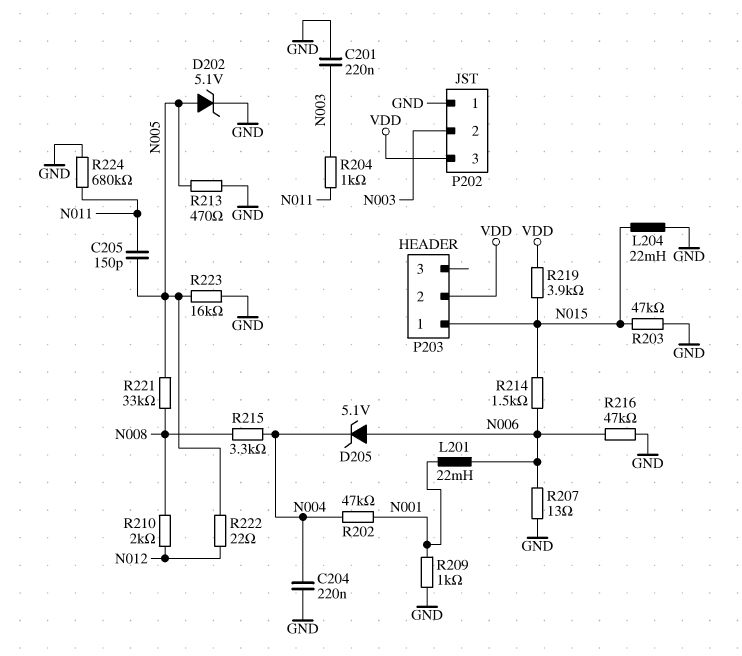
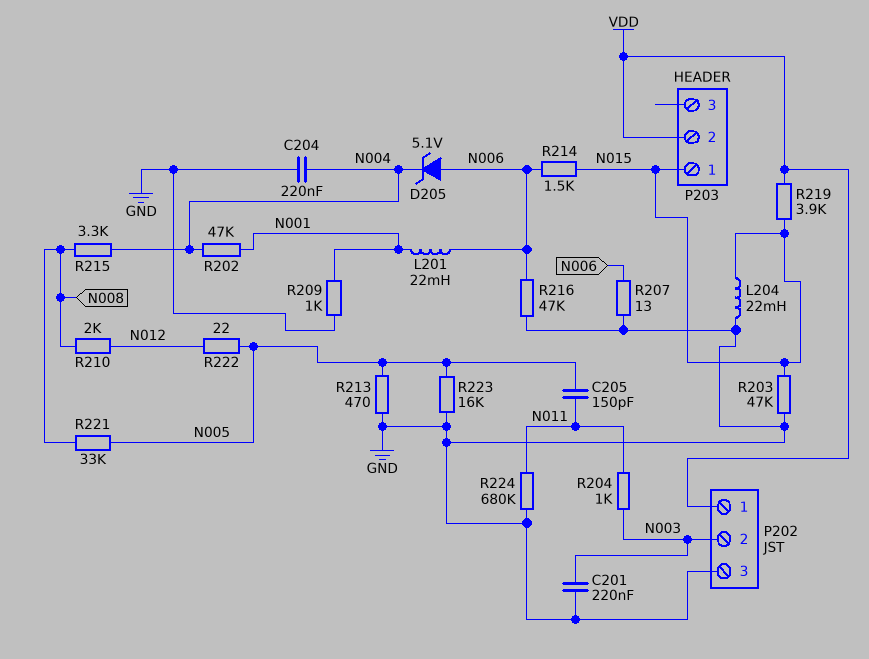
D202: zener 5.1V (A N005, K GND) -> none
P202 pin 1: GND -> VDD
P202 pin 3: VDD -> GND

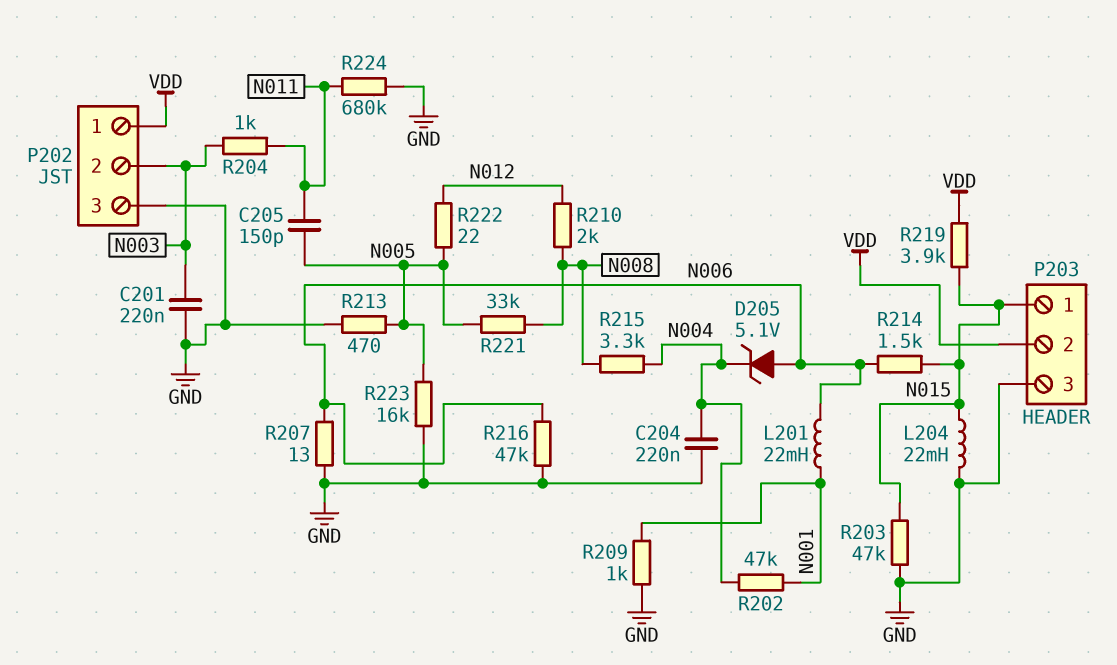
P203 pin 3: none -> GND

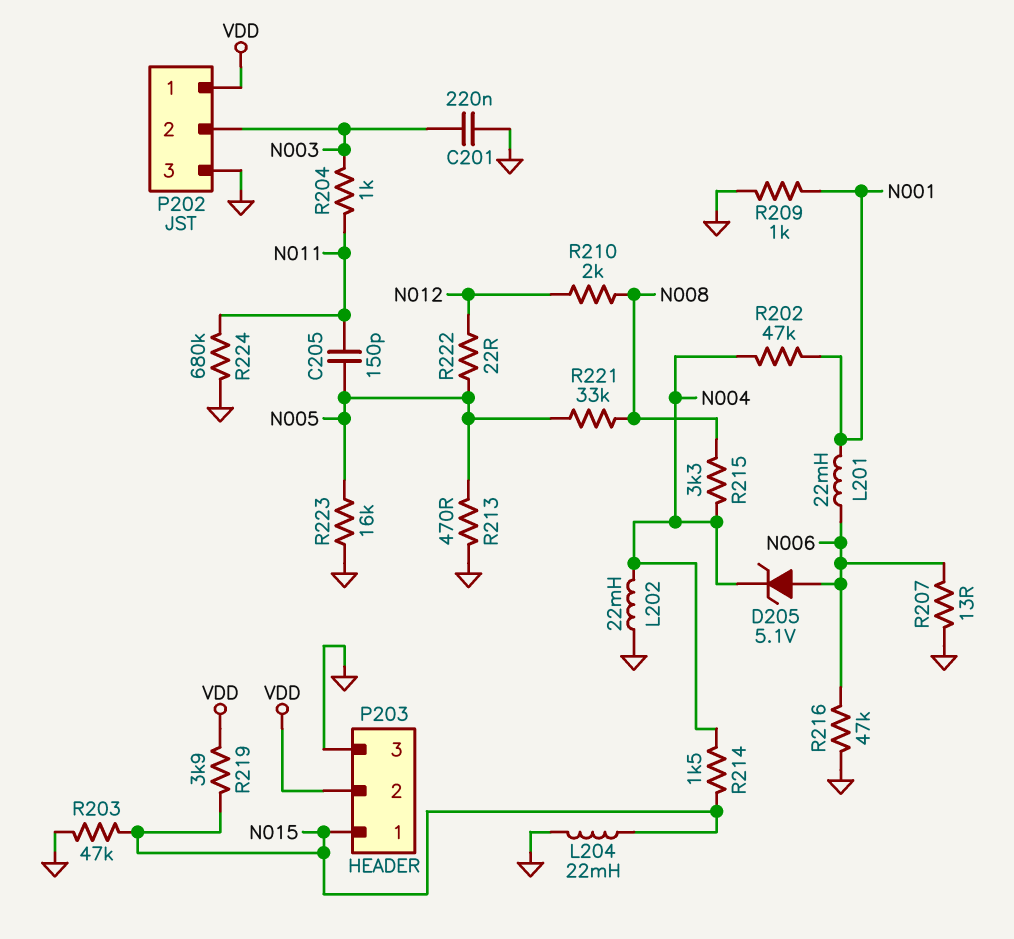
C204: 220nF (GND, N004) -> none
L202: none -> 22mH (GND, N004)
R214: 1.5k (N006, N015) -> 1.5k (N004, N015)

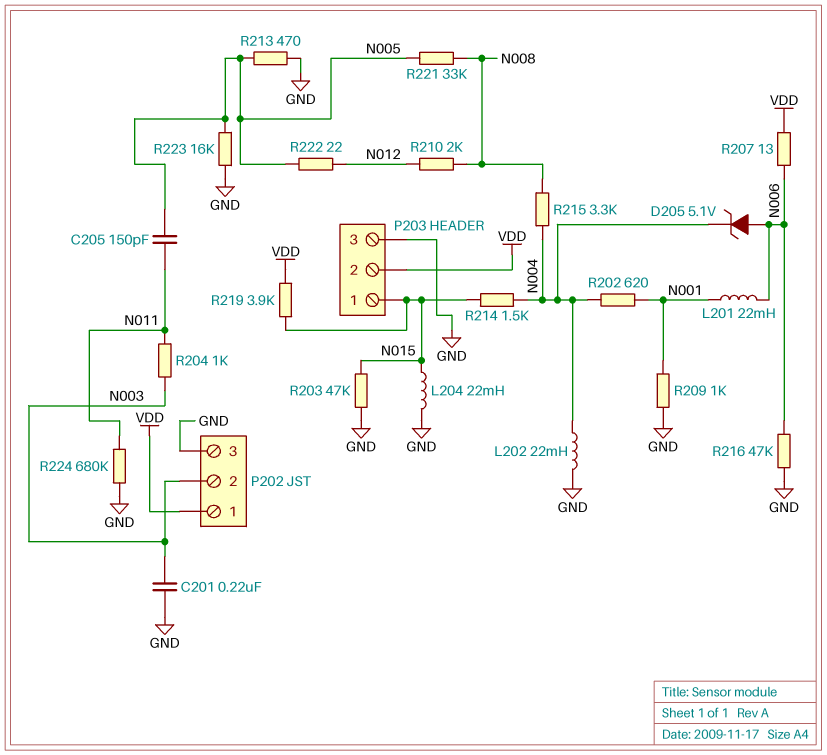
R202: 47k (N001, N004) -> 620 (N001, N004)
R207: 13 (GND, N006) -> 13 (N006, VDD)

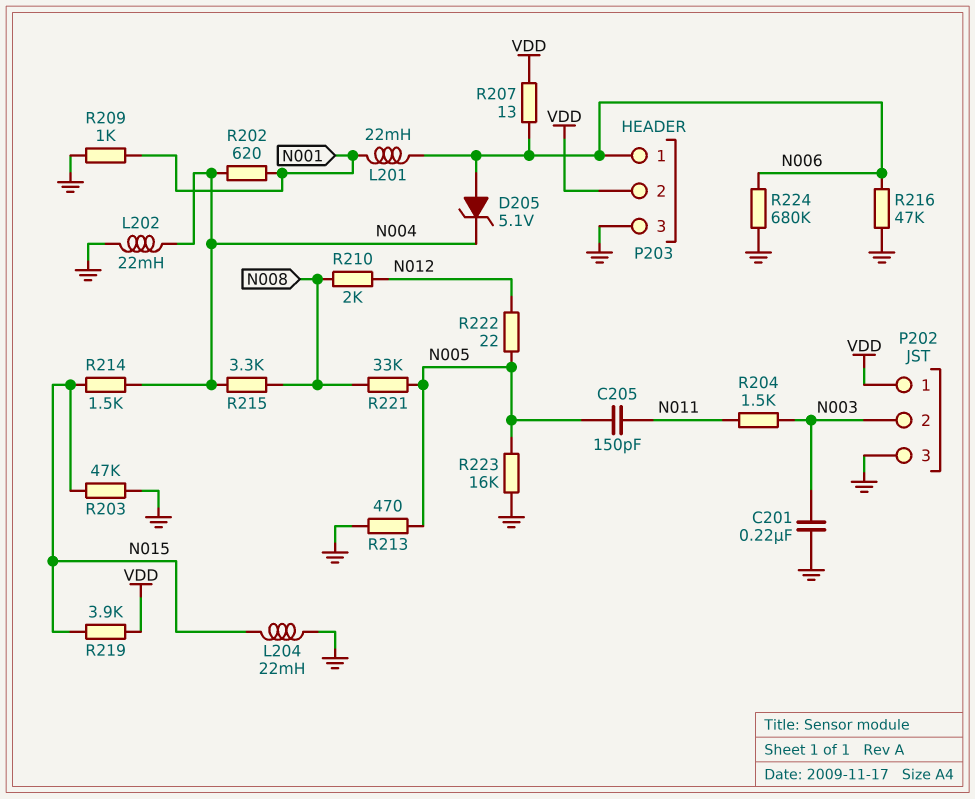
P203 pin 1: N015 -> N006
R204: 1k (N003, N011) -> 1.5k (N003, N011)
R224: 680k (GND, N011) -> 680k (GND, N006)

